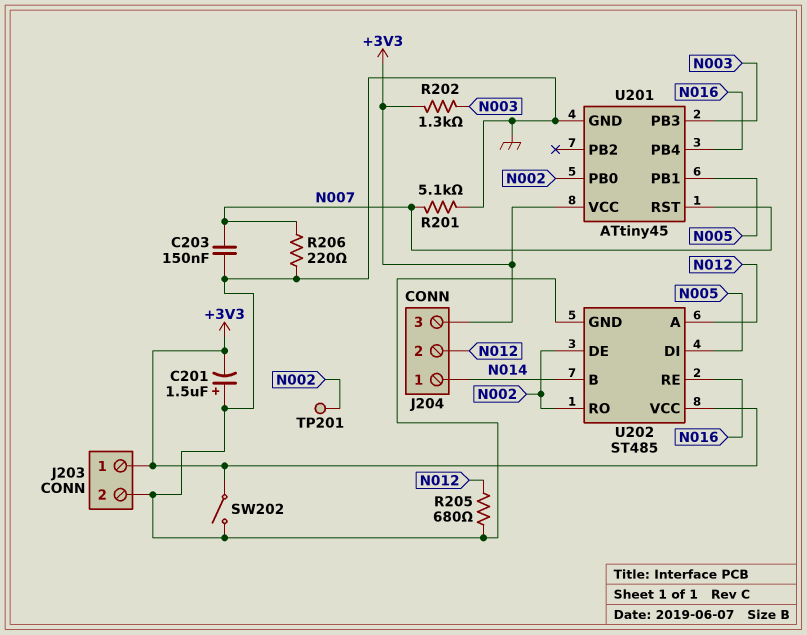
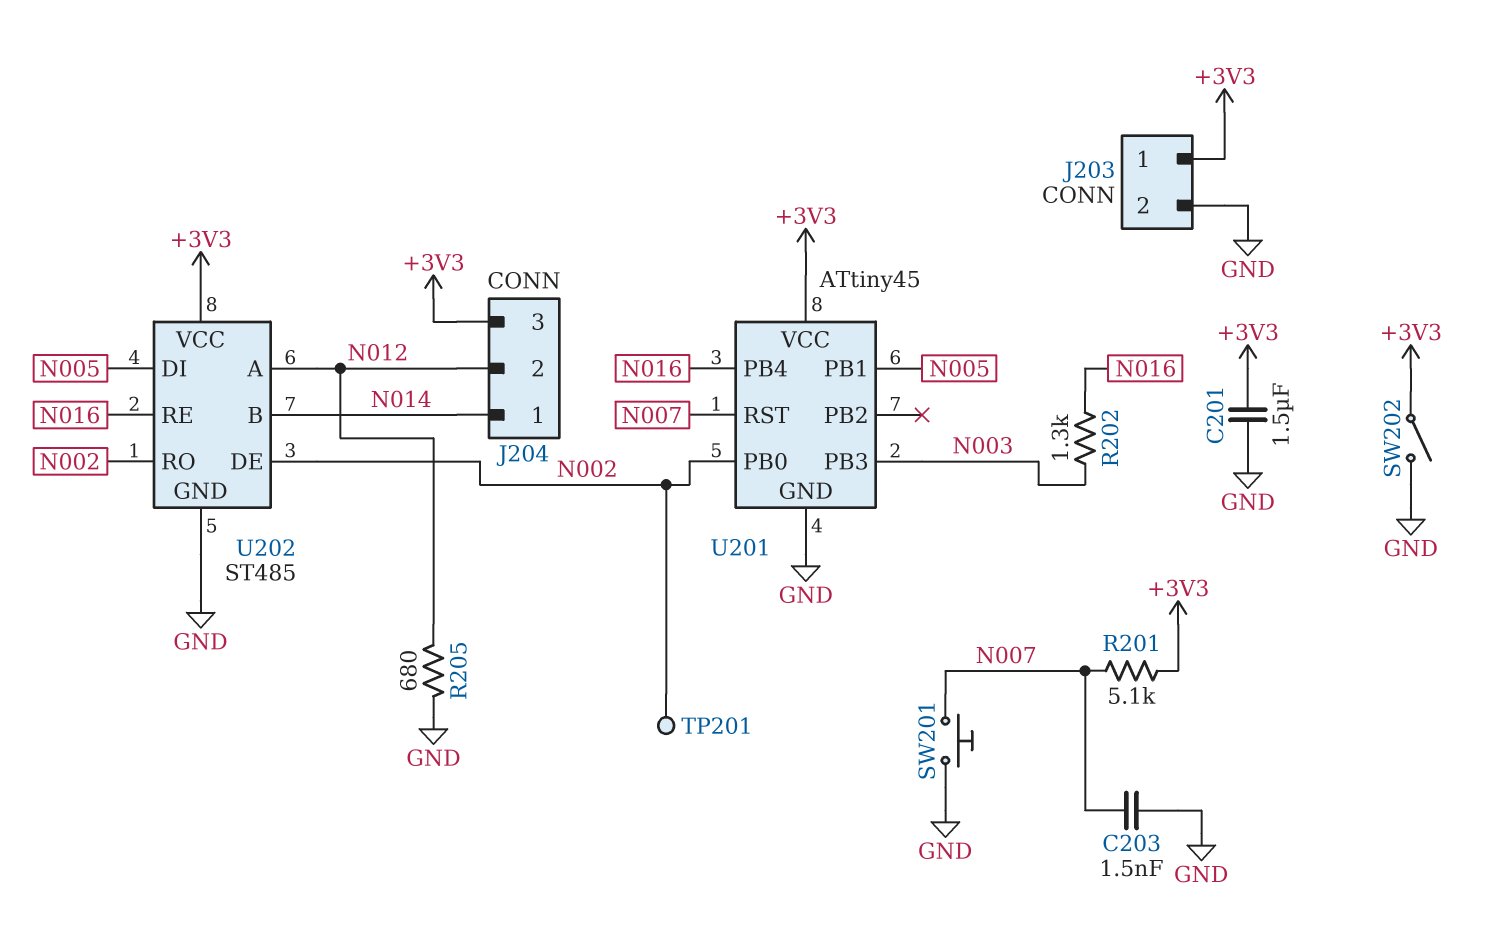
C201: 1.5uF (plus GND, minus +3V3) -> 1.5uF (+3V3, GND)
C203: 150nF (GND, N007) -> 1.5nF (GND, N007)
R201: 5.1k (GND, N007) -> 5.1k (+3V3, N007)
R202: 1.3k (+3V3, N003) -> 1.3k (N003, N016)
R206: 220 (GND, N007) -> none
SW201: none -> button (GND, N007)

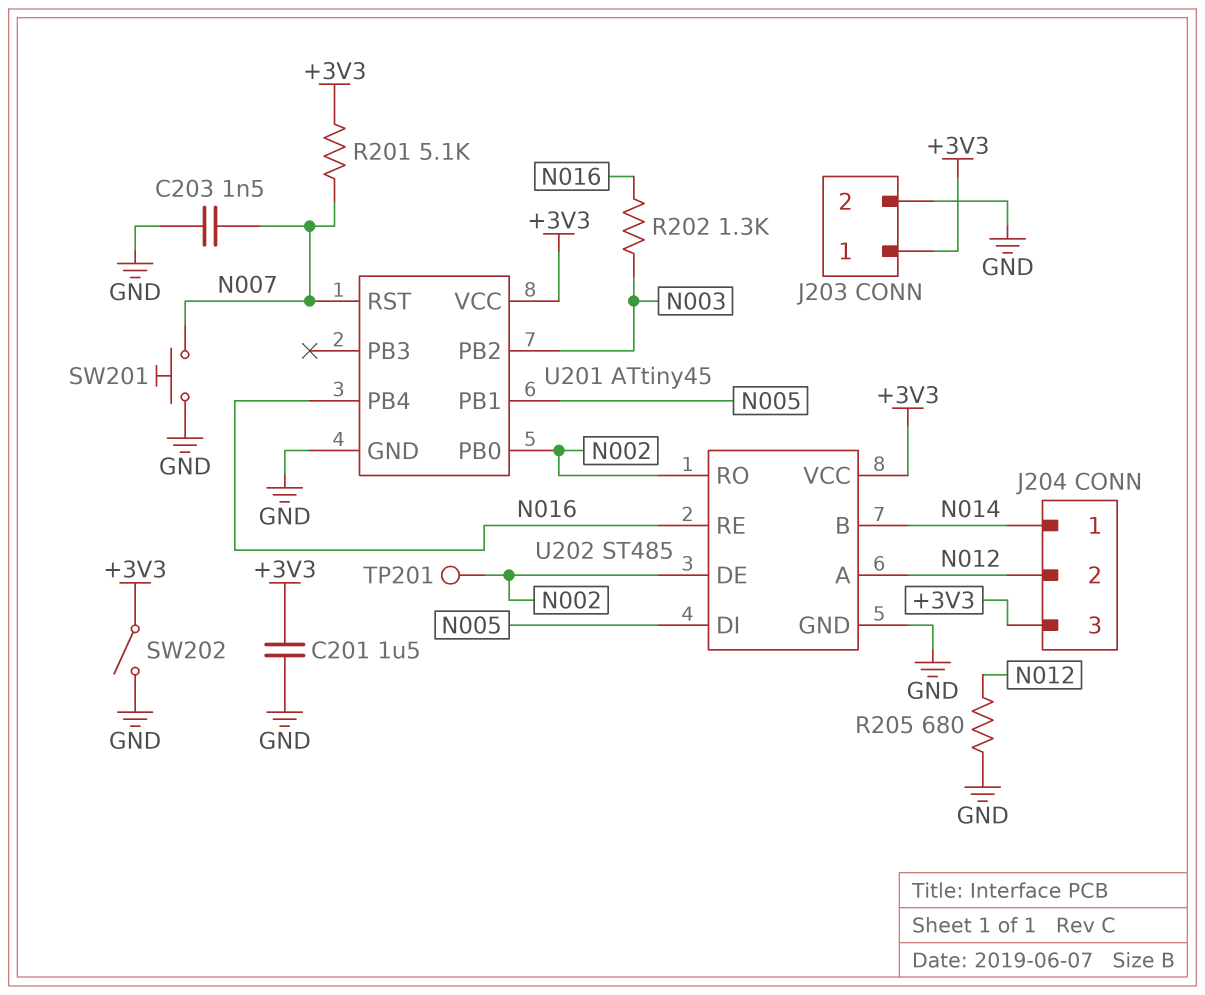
U201 pin PB2: none -> N003
U201 pin PB3: N003 -> none

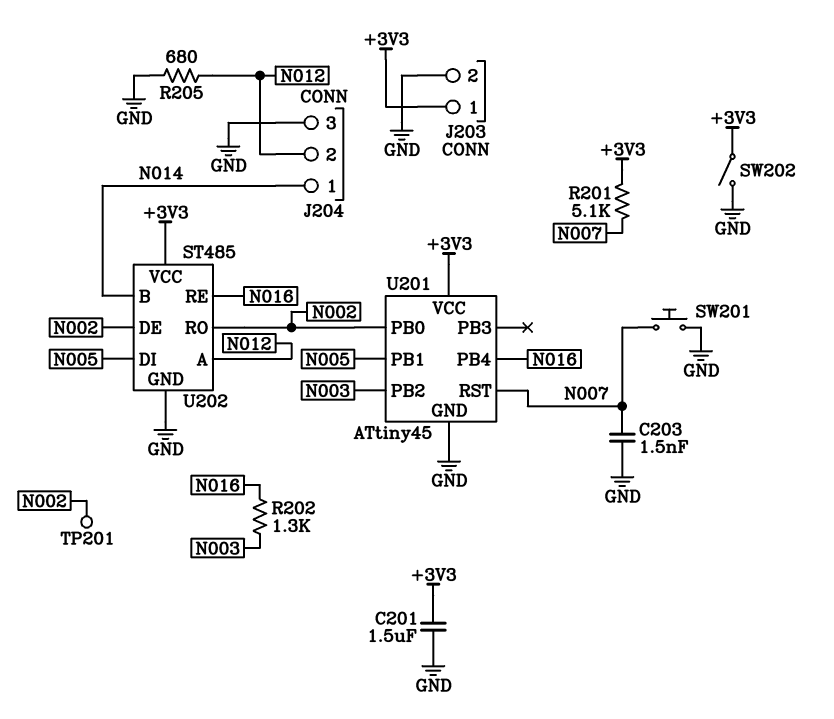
J204 pin 3: +3V3 -> GND

